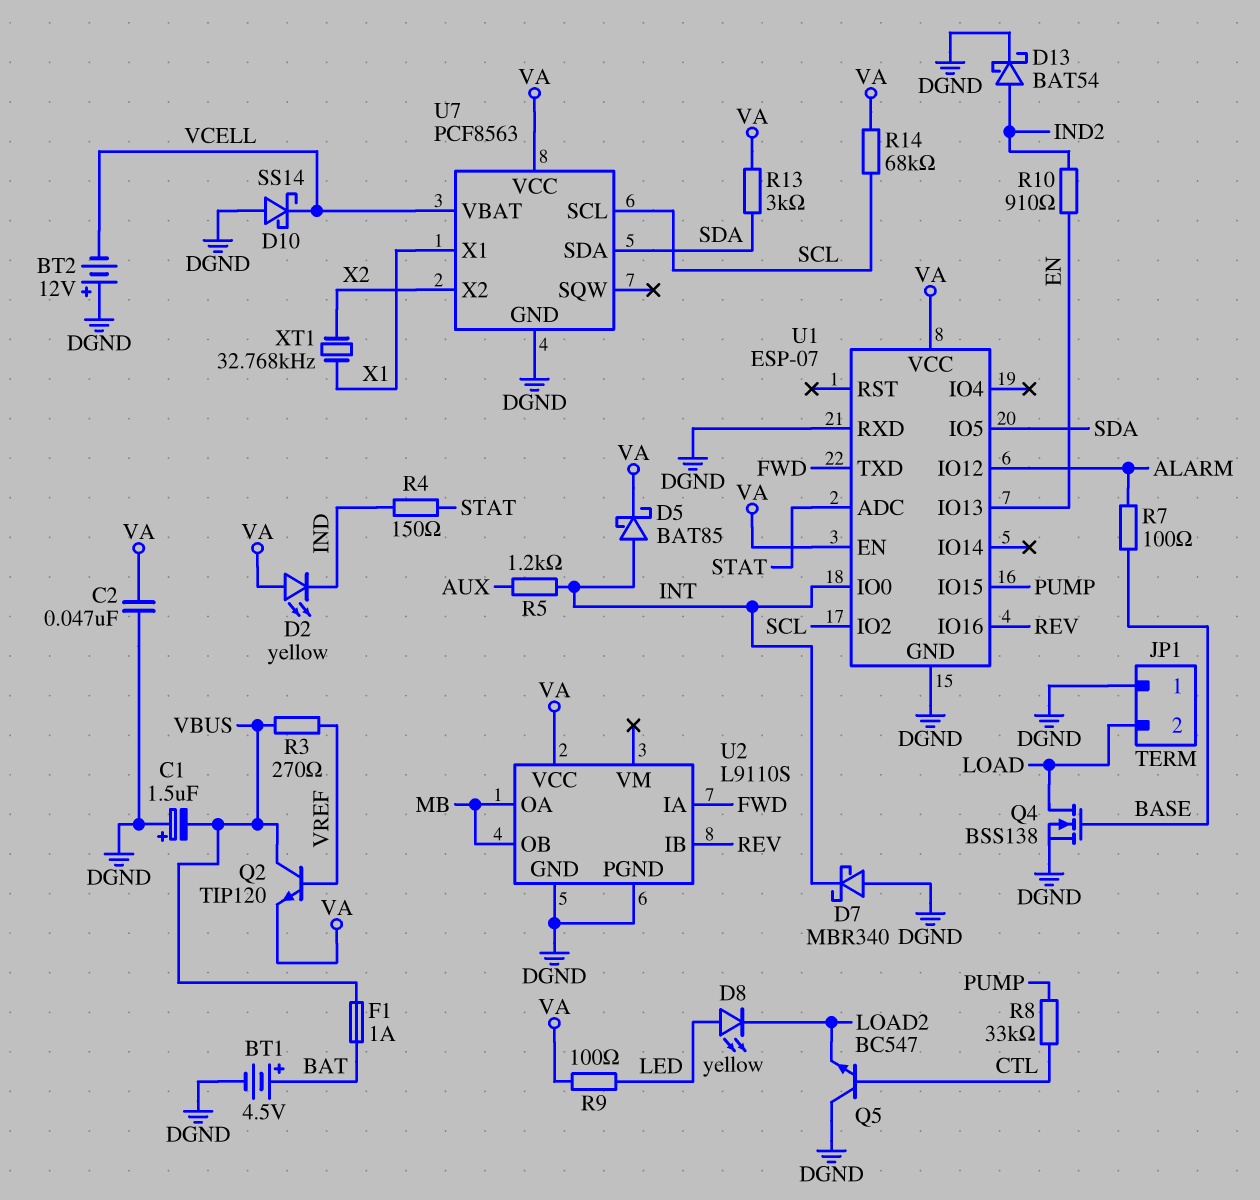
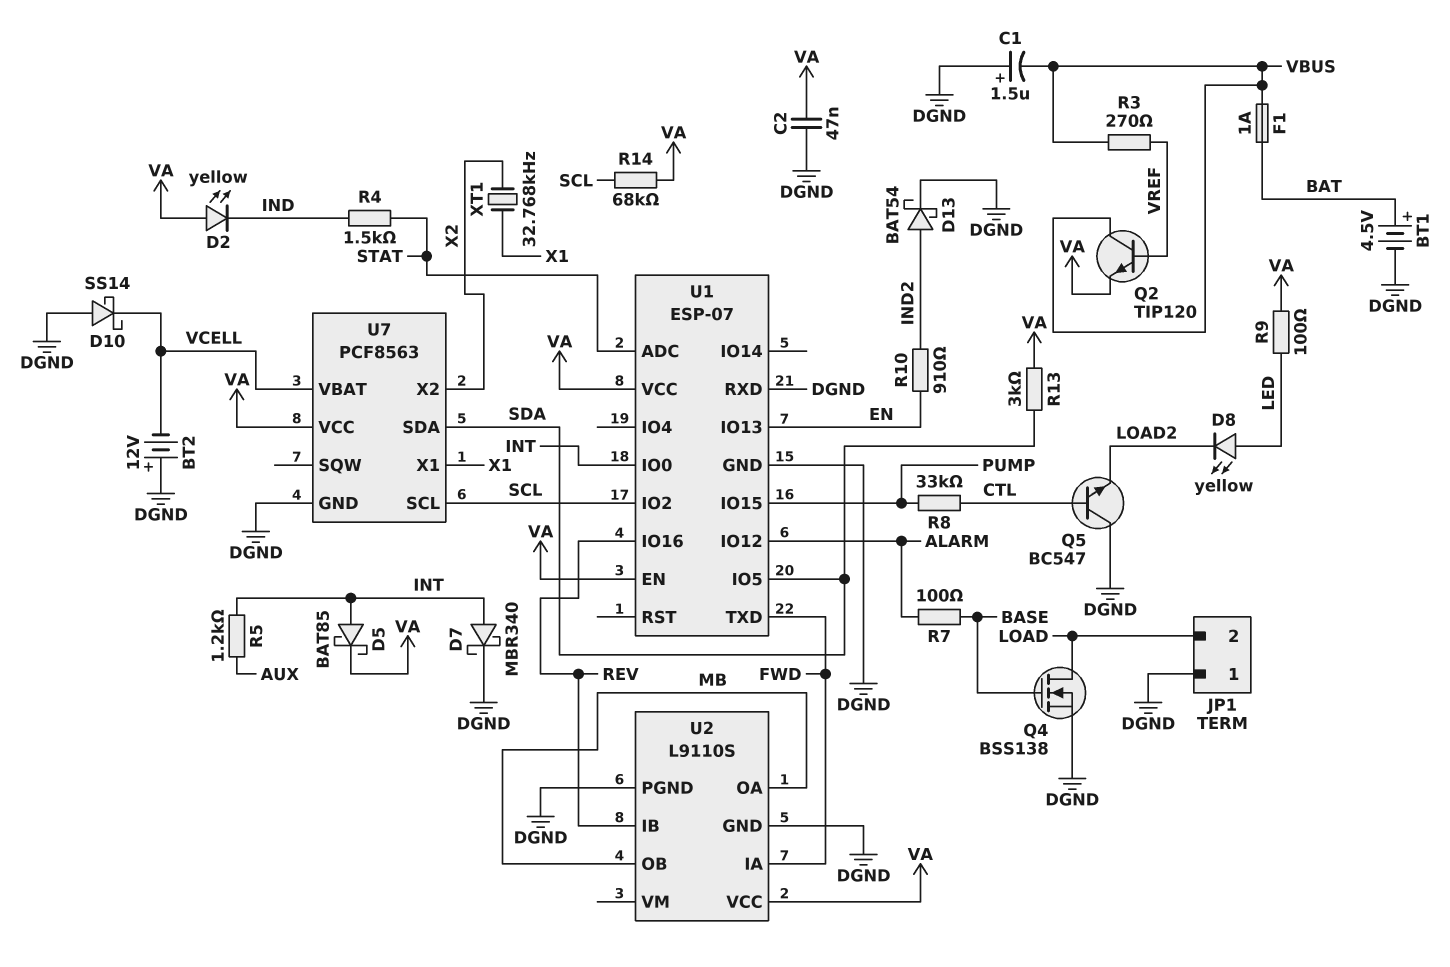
D7: schottky MBR340 (A DGND, K INT) -> schottky MBR340 (A INT, K DGND)
R4: 150 (IND, STAT) -> 1.5k (IND, STAT)

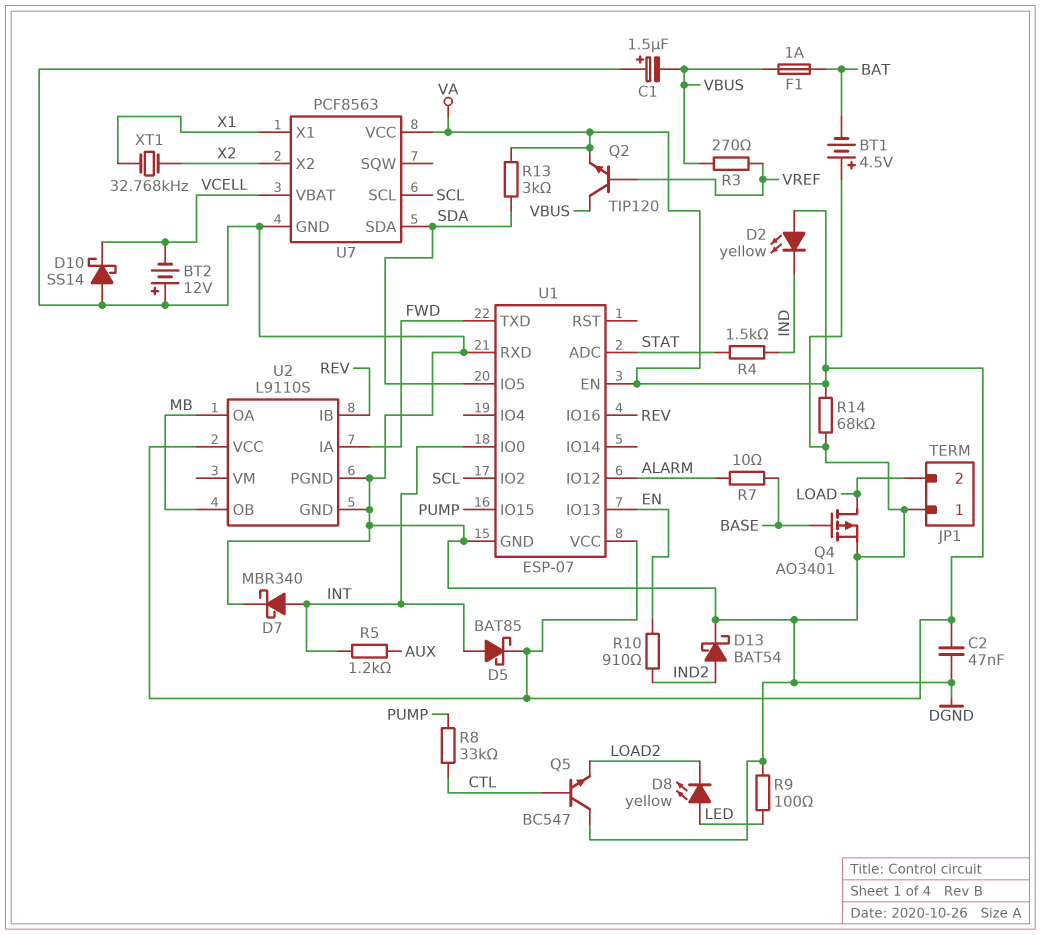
BT1: 4.5V (plus BAT, minus DGND) -> 4.5V (plus DGND, minus BAT)
Q4: NMOS BSS138 (G BASE, D LOAD, S DGND) -> PMOS AO3401 (G BASE, D LOAD, S DGND)
R7: 100 (ALARM, BASE) -> 10 (ALARM, BASE)
R9: 100 (LED, VA) -> 100 (DGND, LED)
R14: 68k (SCL, VA) -> 68k (DGND, VA)

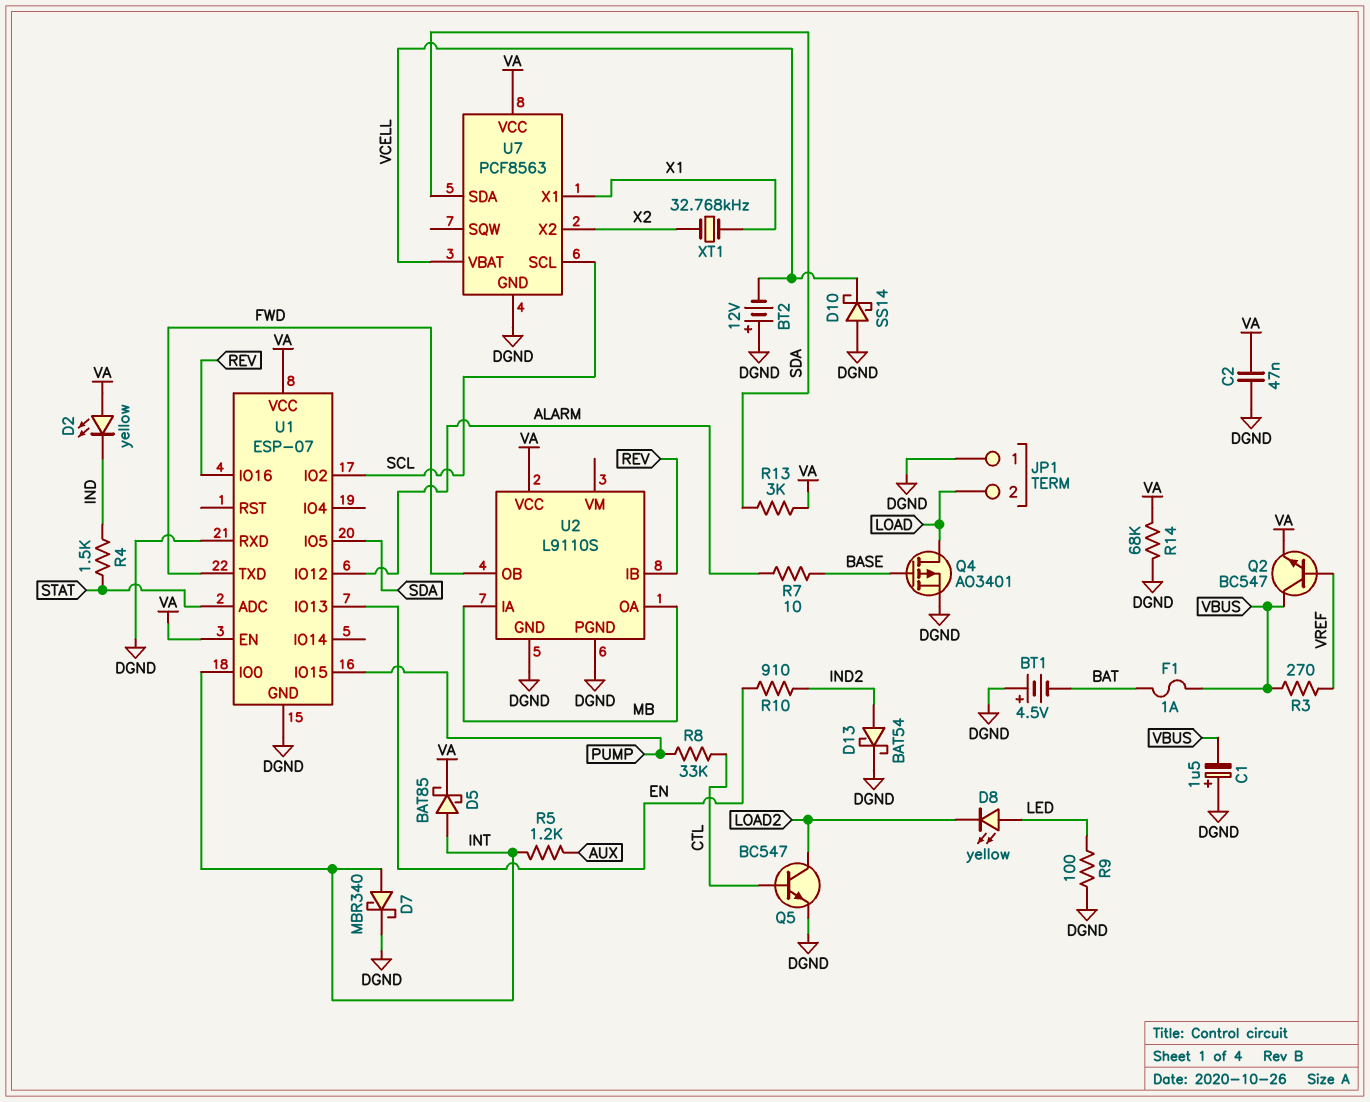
Q2: NPN TIP120 (B VREF, C VBUS, E VA) -> NPN BC547 (B VREF, C VBUS, E VA)
Q5: NPN BC547 (B CTL, C DGND, E LOAD2) -> NPN BC547 (B CTL, C LOAD2, E DGND)
U2 pin IA: FWD -> MB
U2 pin OB: MB -> FWD

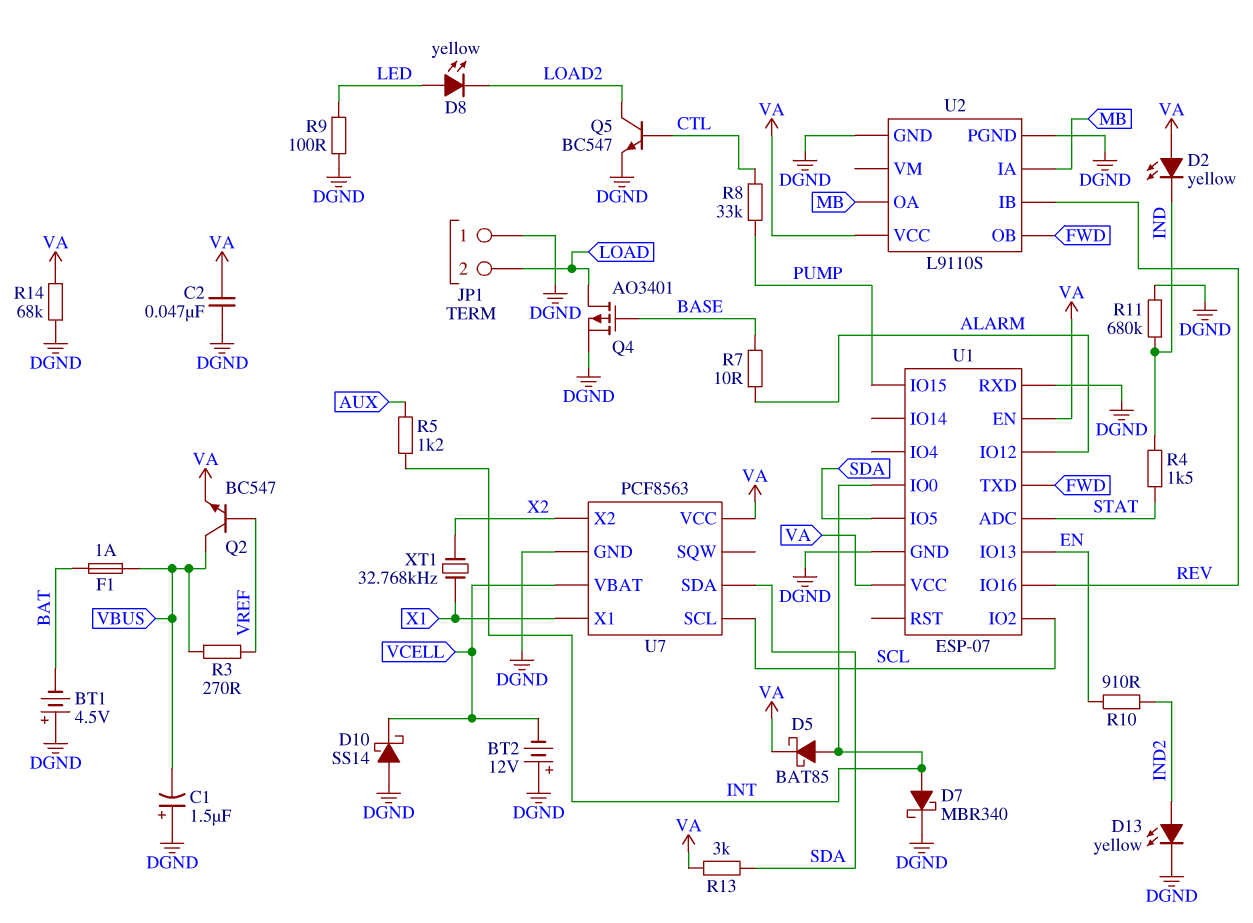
D13: schottky BAT54 (A IND2, K DGND) -> LED yellow (A IND2, K DGND)
R11: none -> 680k (DGND, IND)

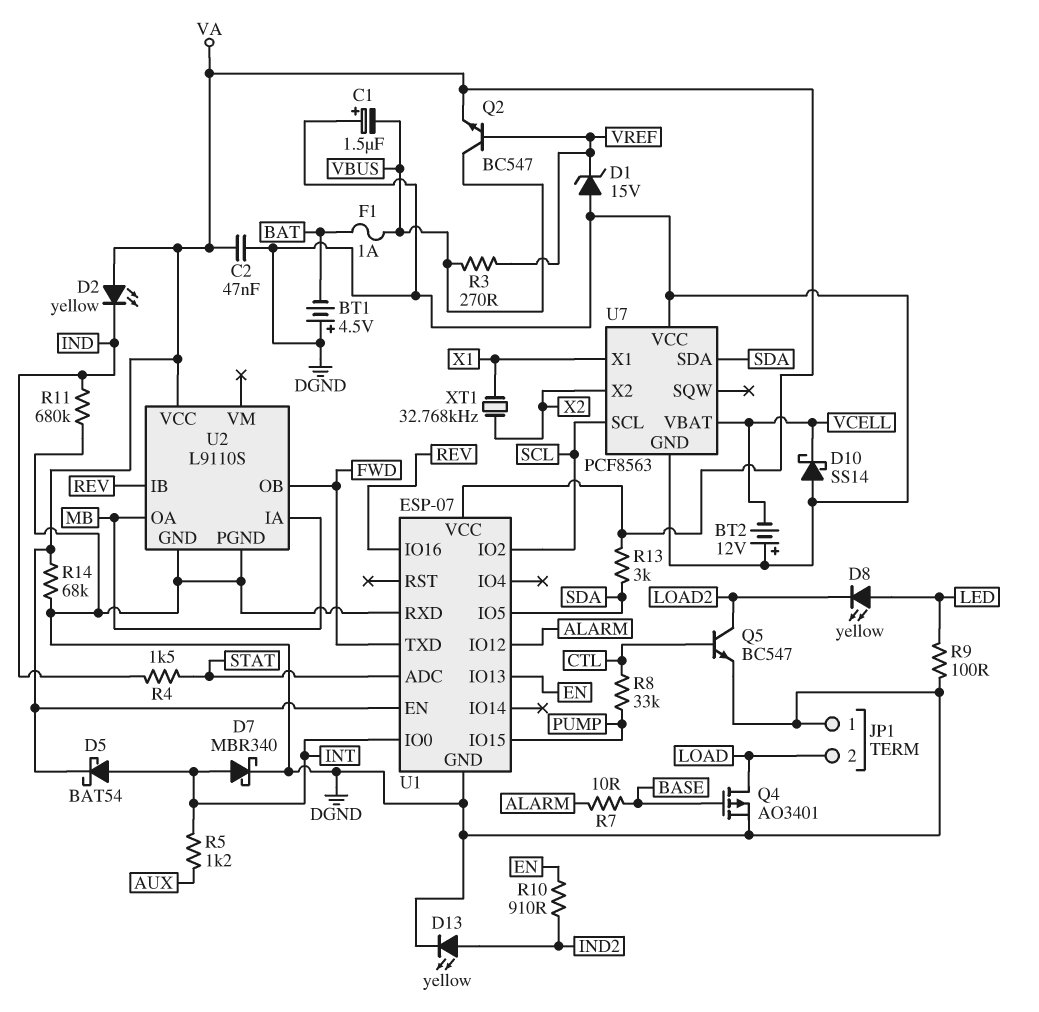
D1: none -> zener 15V (A DGND, K VREF)
D5: schottky BAT85 (A INT, K VA) -> schottky BAT54 (A INT, K VA)
U7 pin VCC: VA -> DGND

